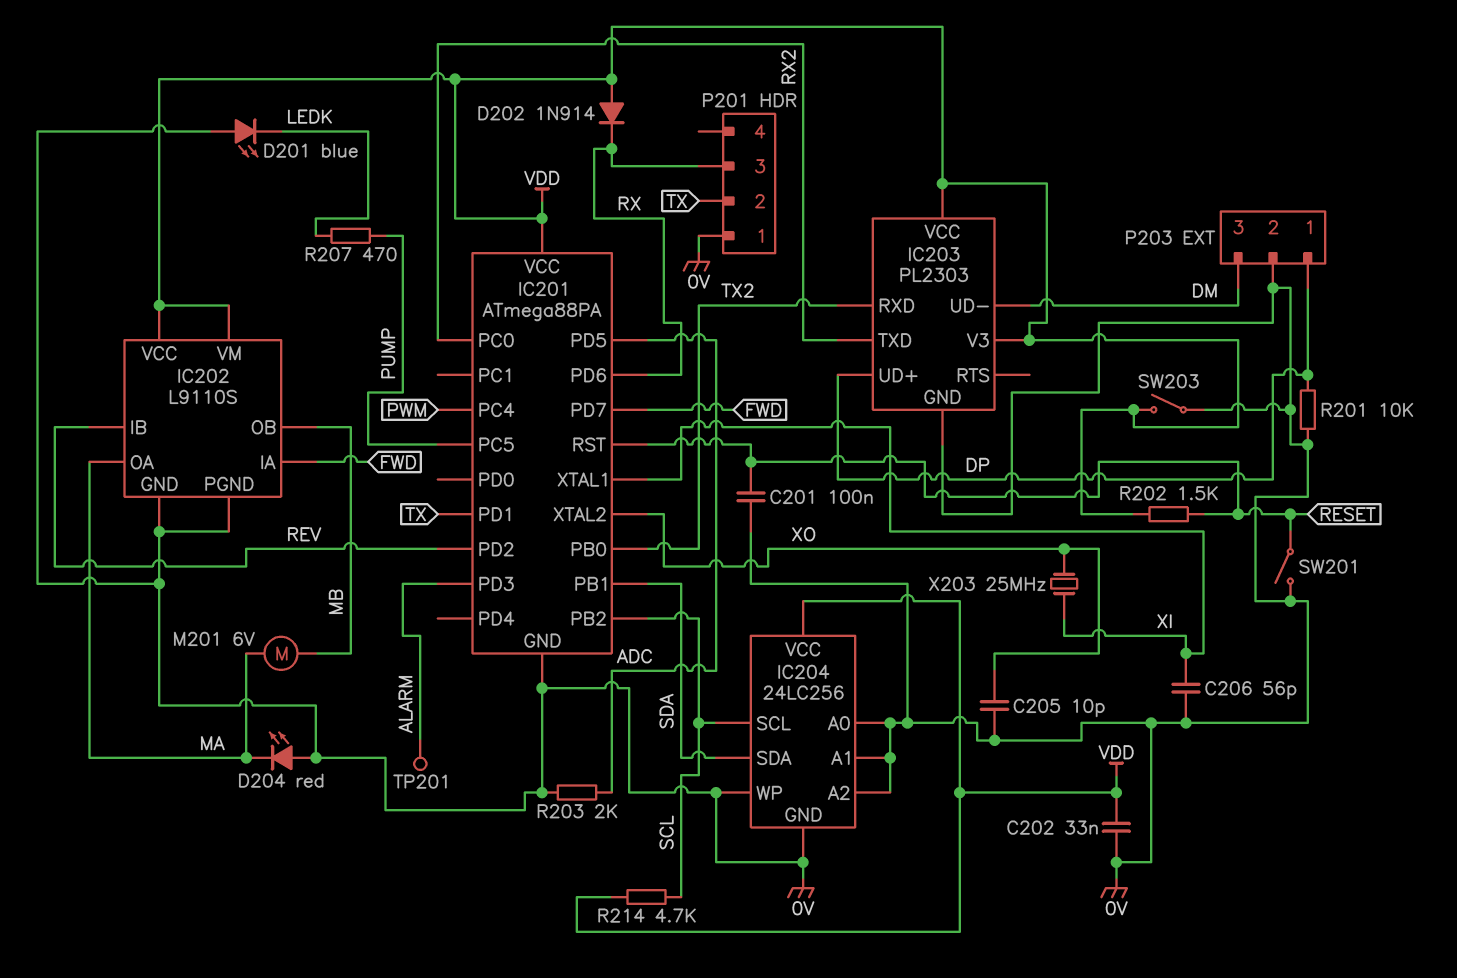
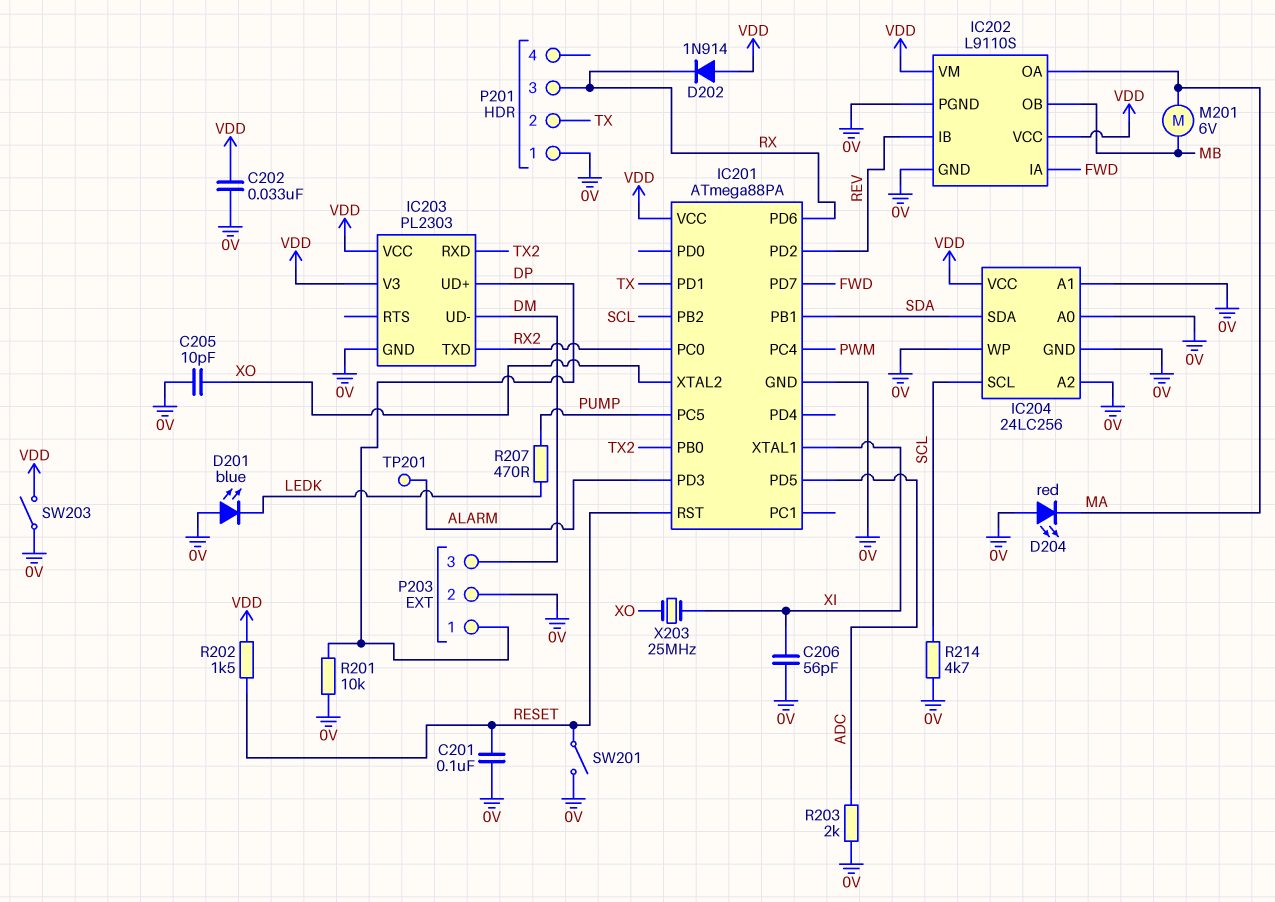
R214: 4.7k (SCL, VDD) -> 4.7k (0V, SCL)

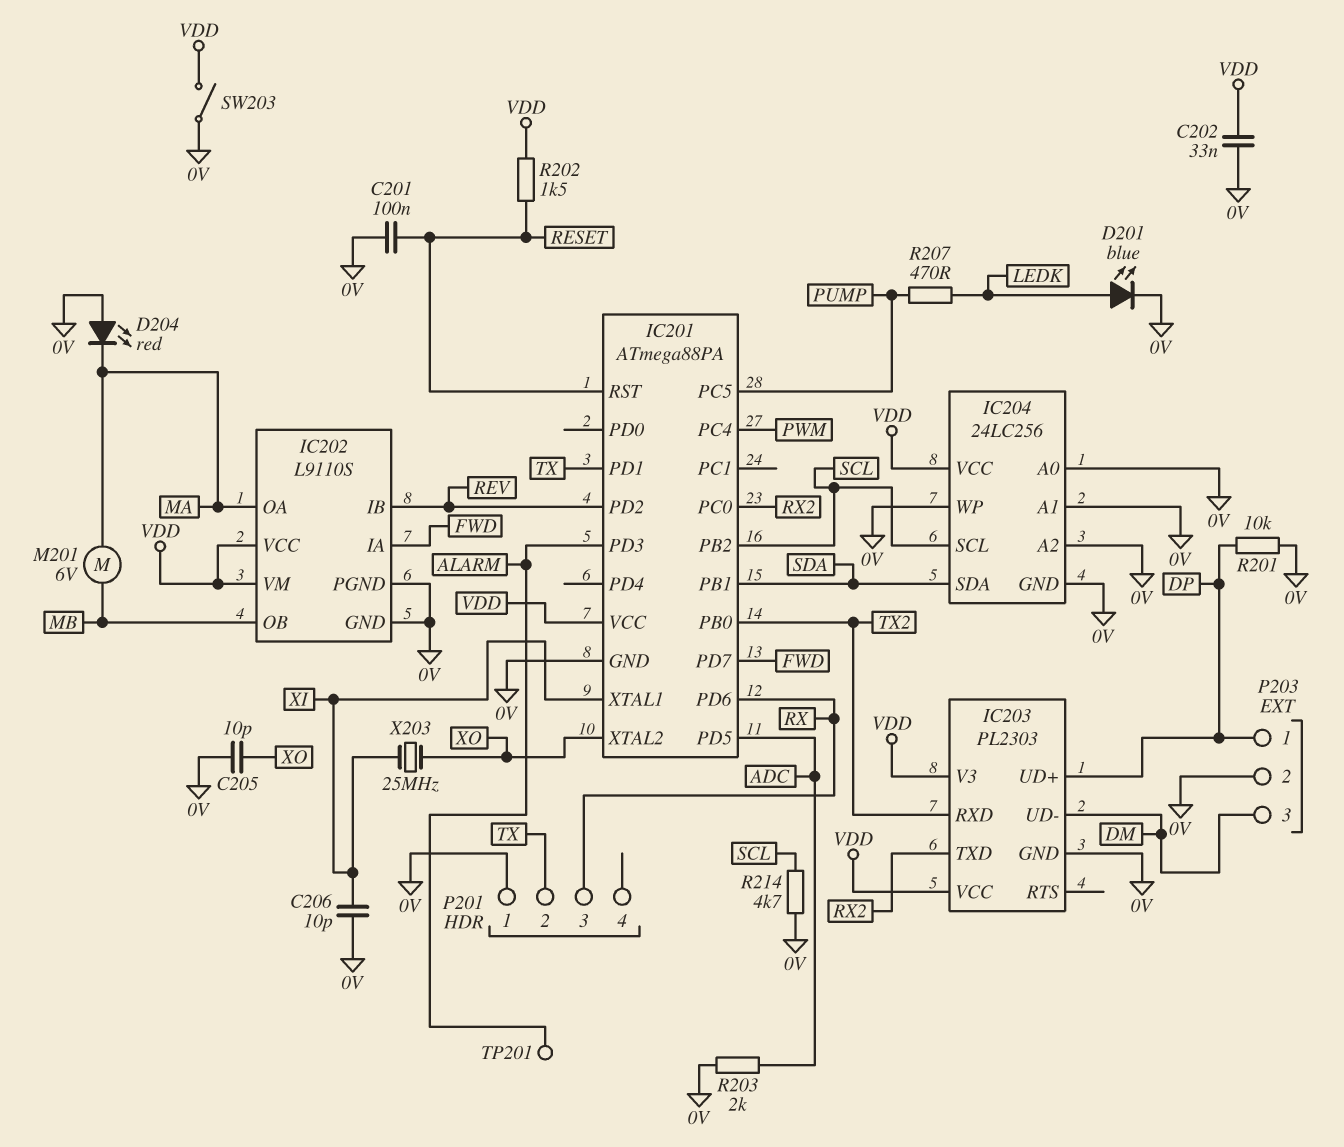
C206: 56pF (0V, XI) -> 10pF (0V, XI)
D201: LED blue (A 0V, K LEDK) -> LED blue (A LEDK, K 0V)
D202: diode 1N914 (A VDD, K RX) -> none
SW201: switch (0V, RESET) -> none

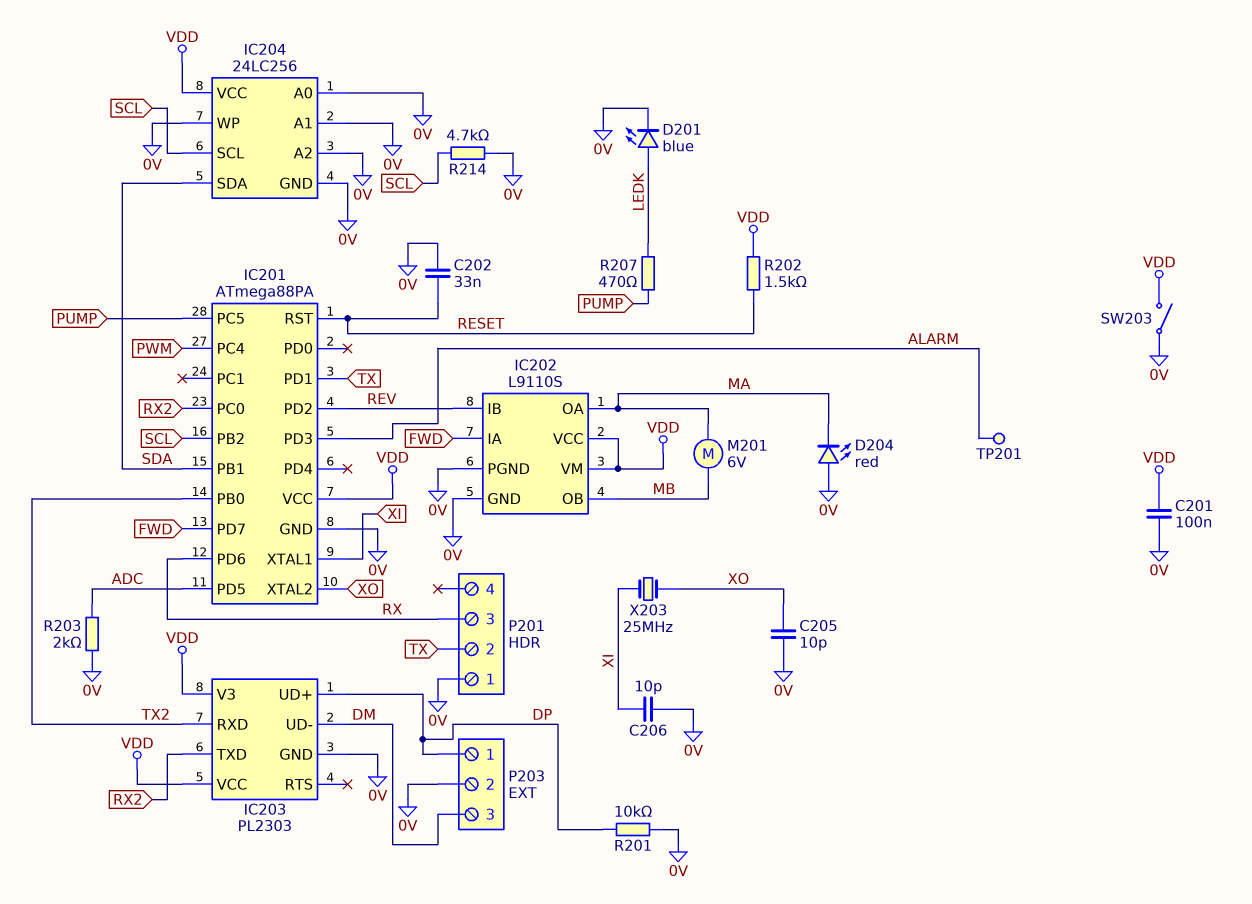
C201: 100nF (0V, RESET) -> 100nF (0V, VDD)
C202: 33nF (0V, VDD) -> 33nF (0V, RESET)

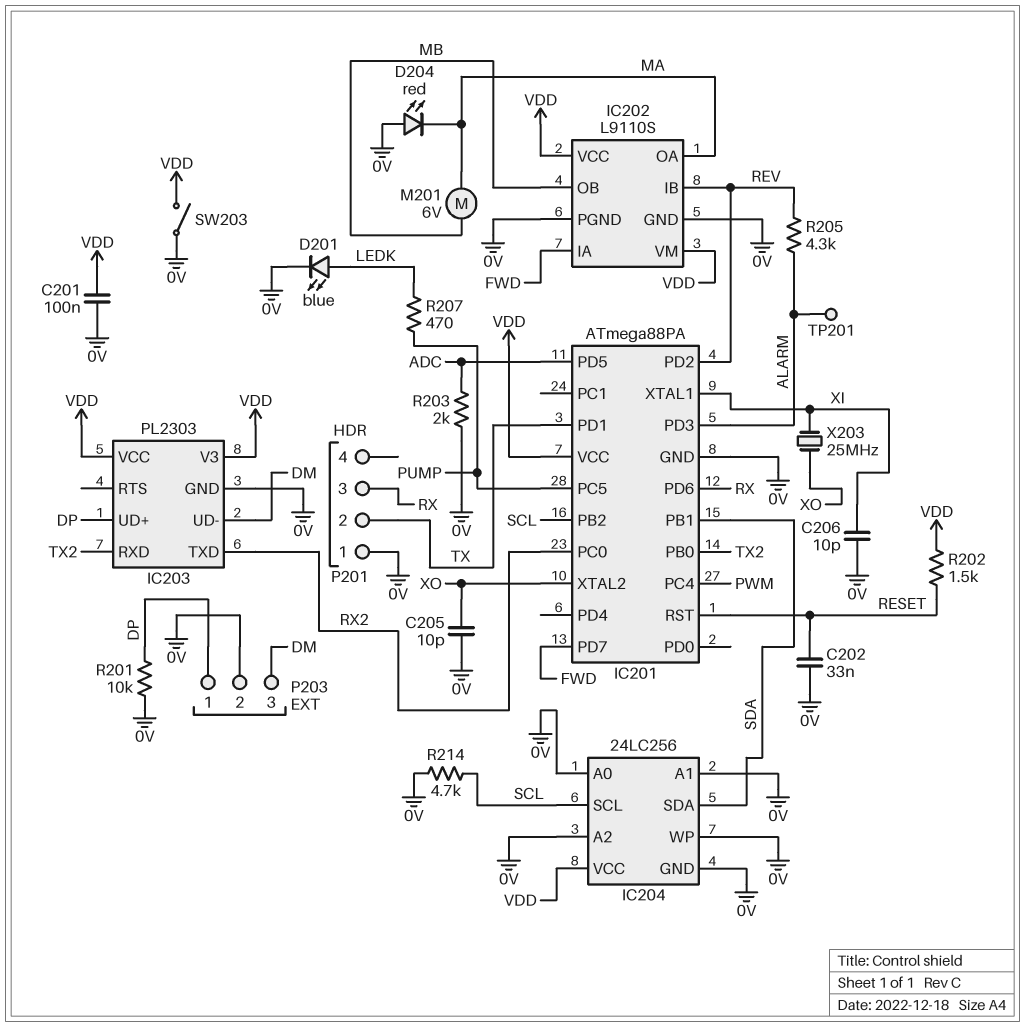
R205: none -> 4.3k (ALARM, REV)

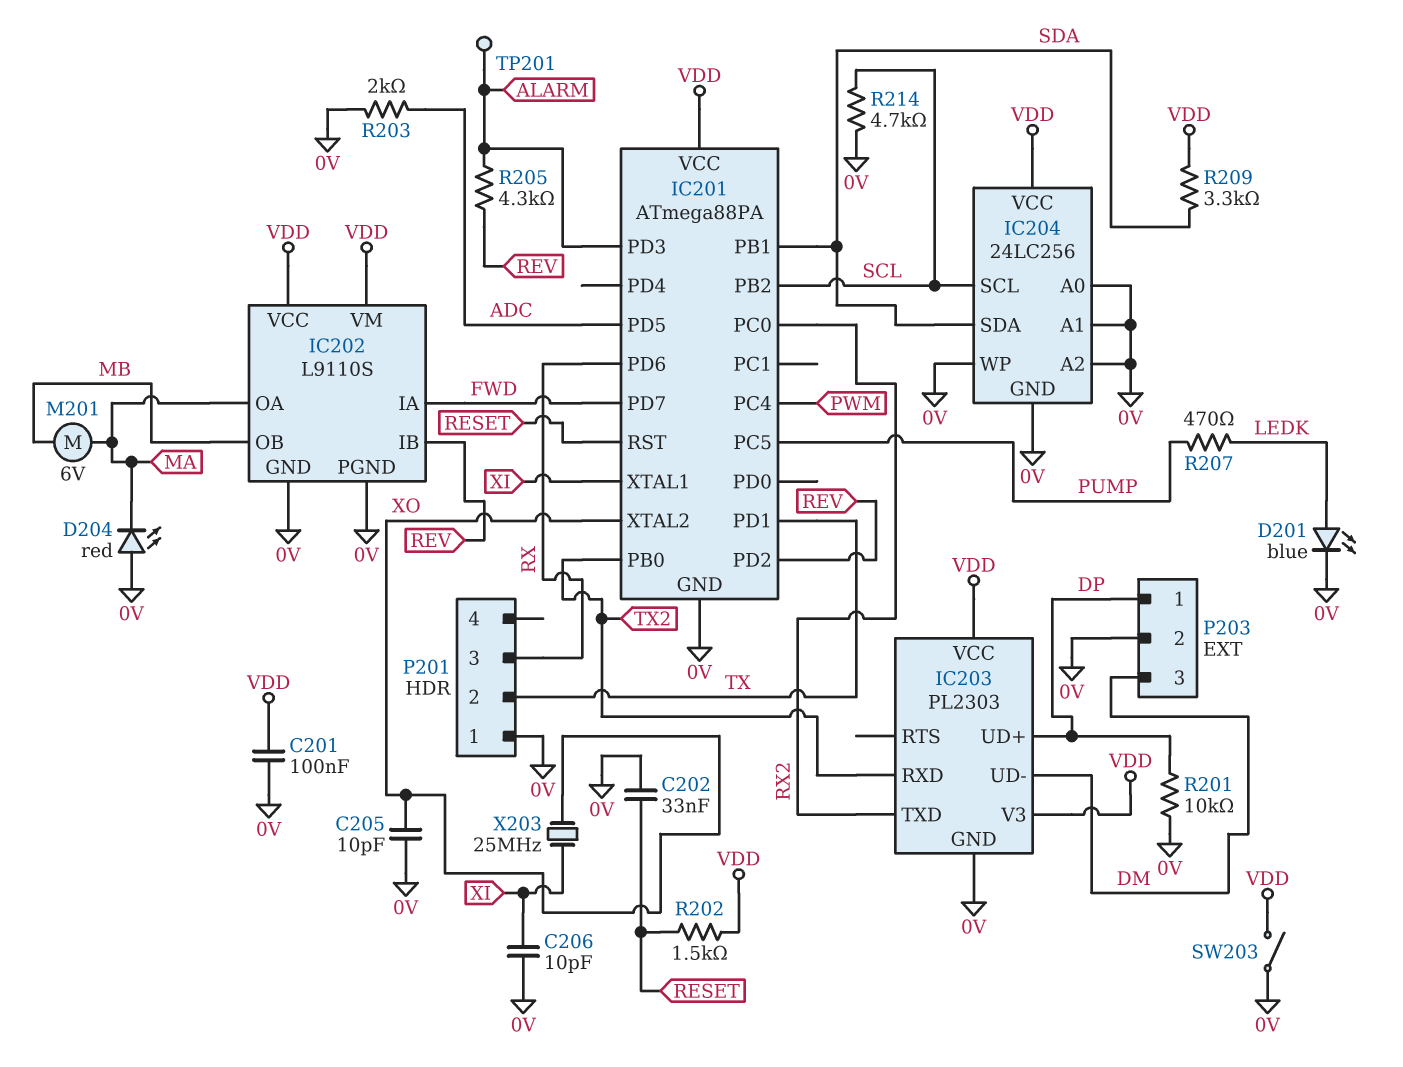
R209: none -> 3.3k (SDA, VDD)

